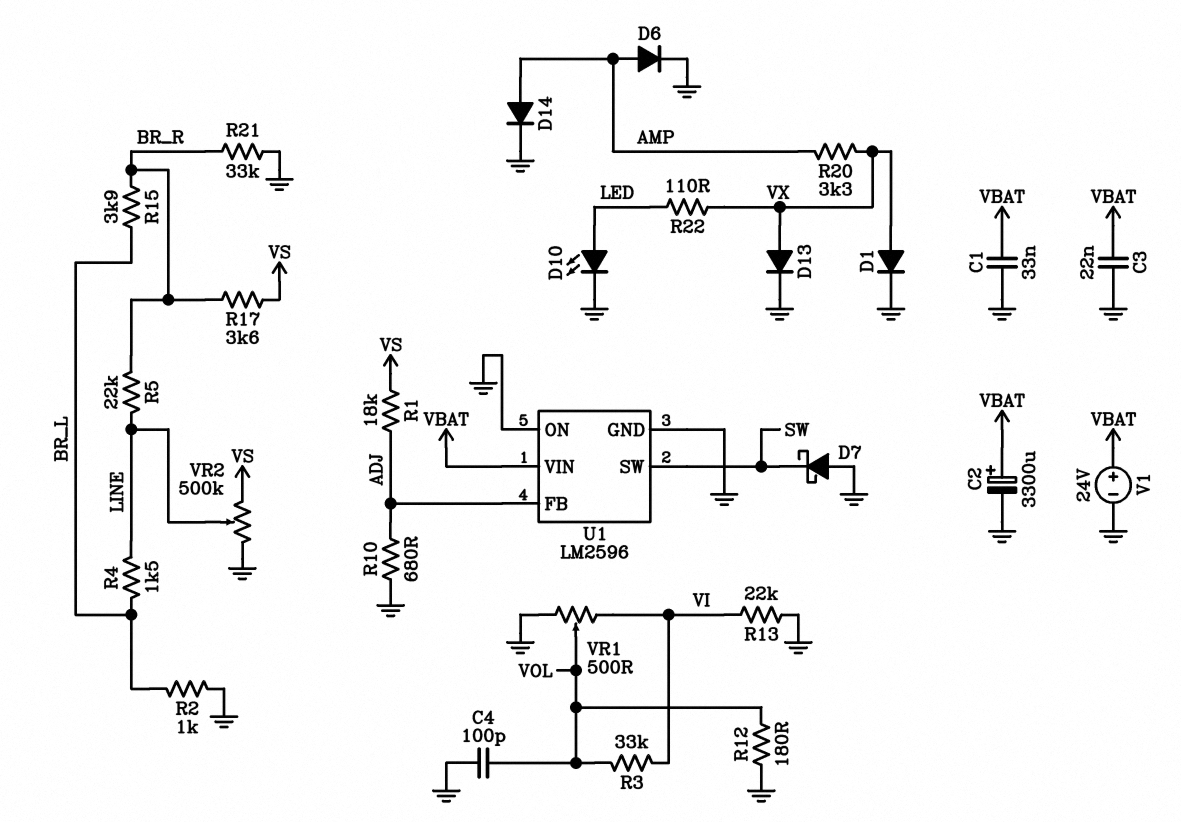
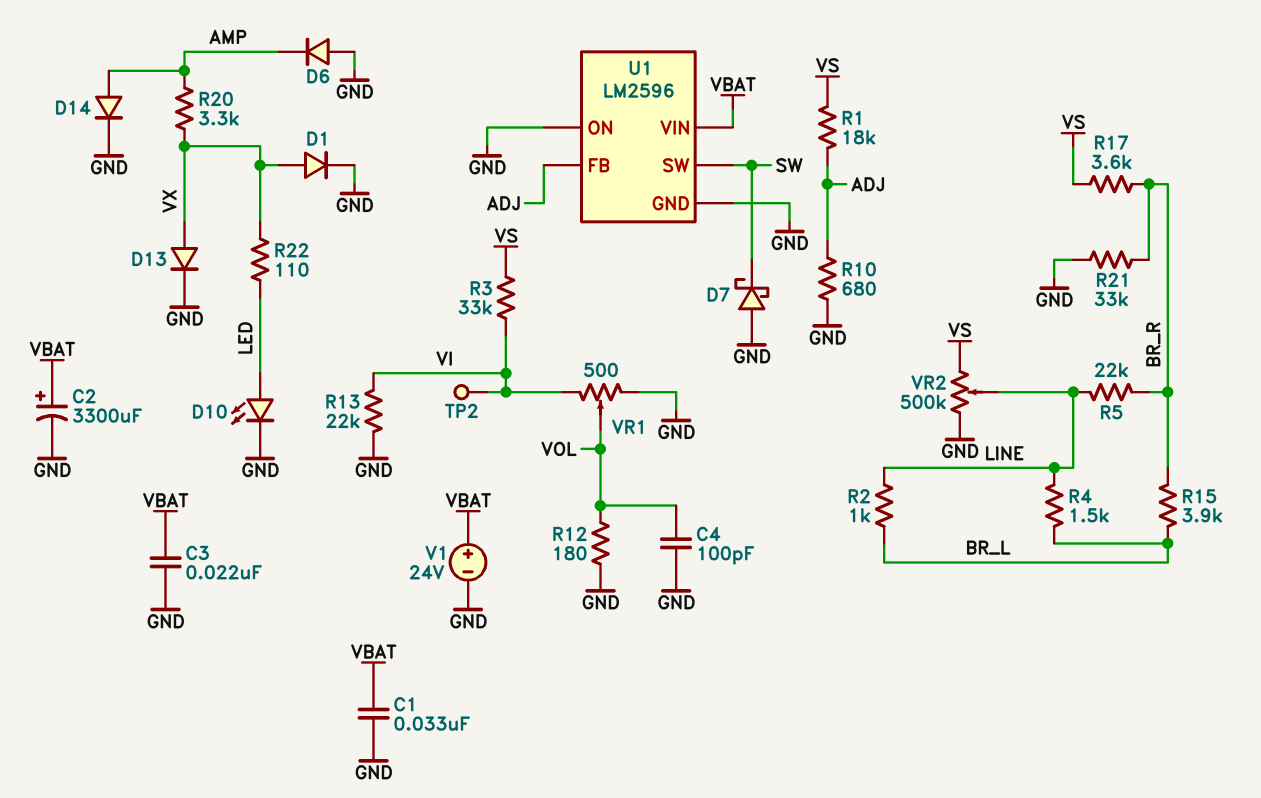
D6: diode (A AMP, K GND) -> diode (A GND, K AMP)
R2: 1k (BR_L, GND) -> 1k (BR_L, LINE)
R3: 33k (VI, VOL) -> 33k (VI, VS)
TP2: none -> test point (VI)

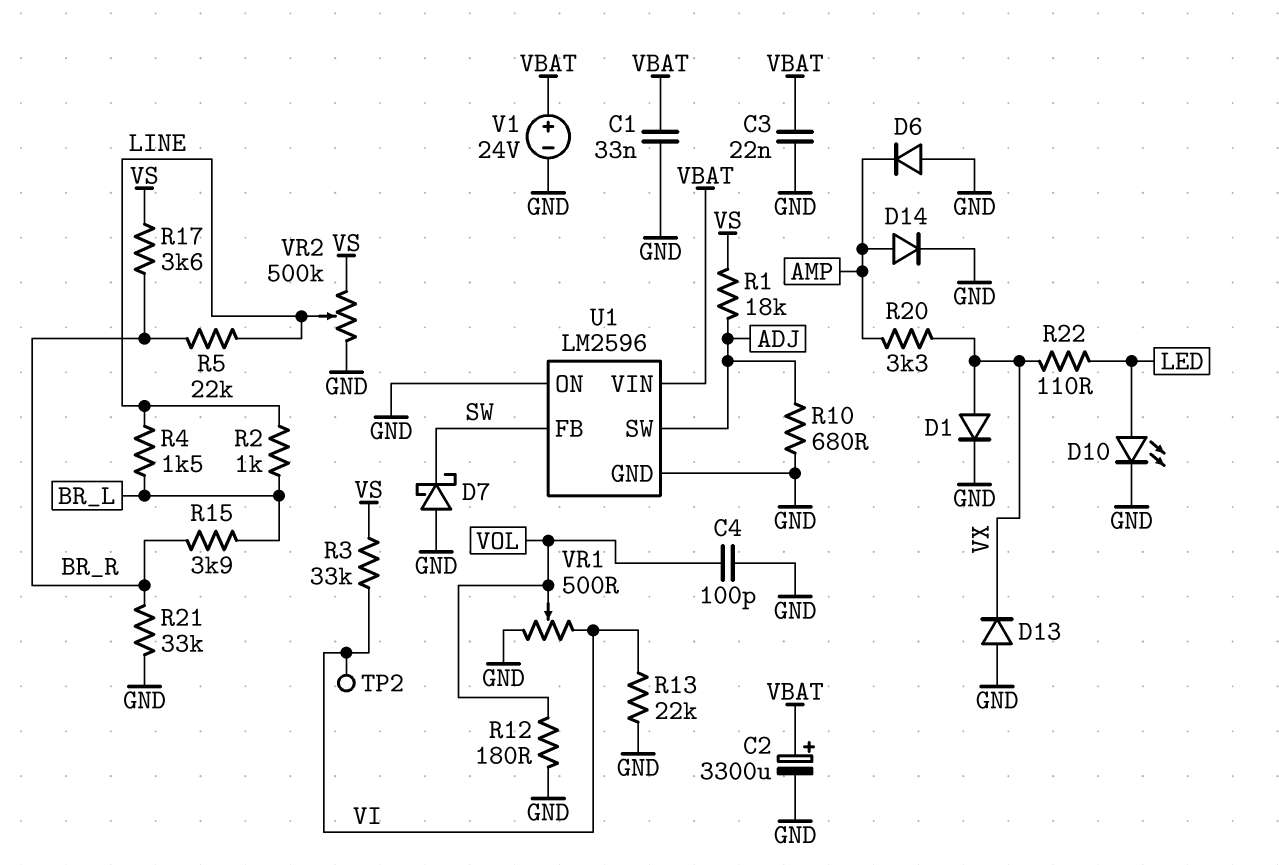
D13: diode (A VX, K GND) -> diode (A GND, K VX)
U1 pin FB: ADJ -> SW
U1 pin SW: SW -> ADJ

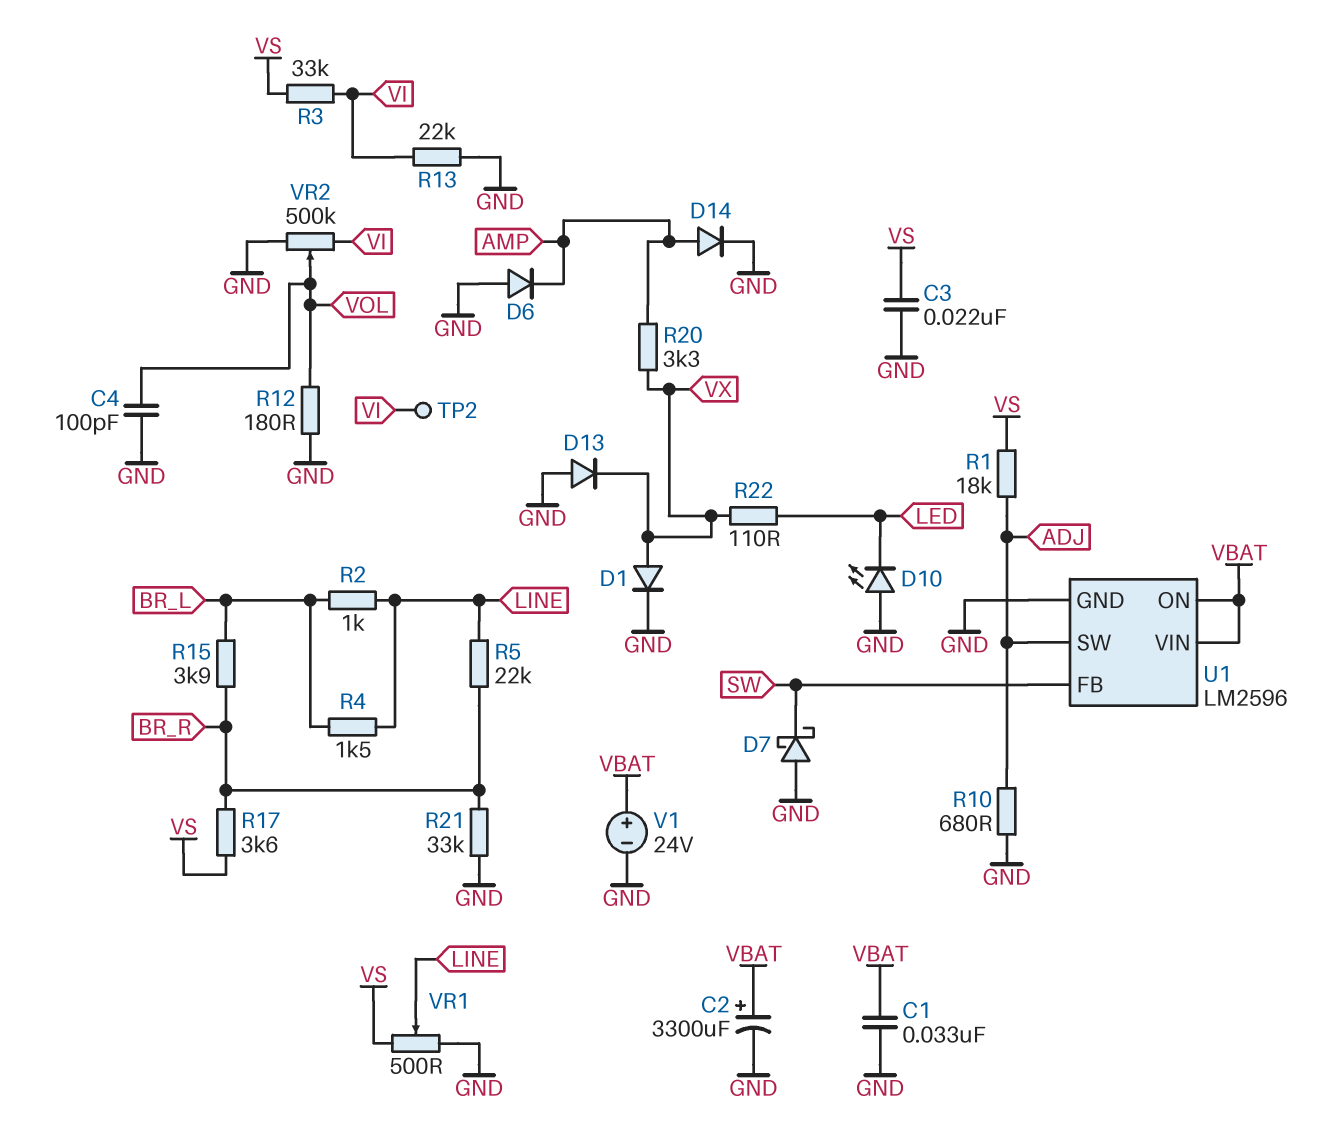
C3: 22nF (GND, VBAT) -> 22nF (GND, VS)
D10: LED (A LED, K GND) -> LED (A GND, K LED)
U1 pin ON: GND -> VBAT
VR1: 500 (GND, VI, wiper VOL) -> 500 (GND, VS, wiper LINE)
VR2: 500k (GND, VS, wiper LINE) -> 500k (GND, VI, wiper VOL)

